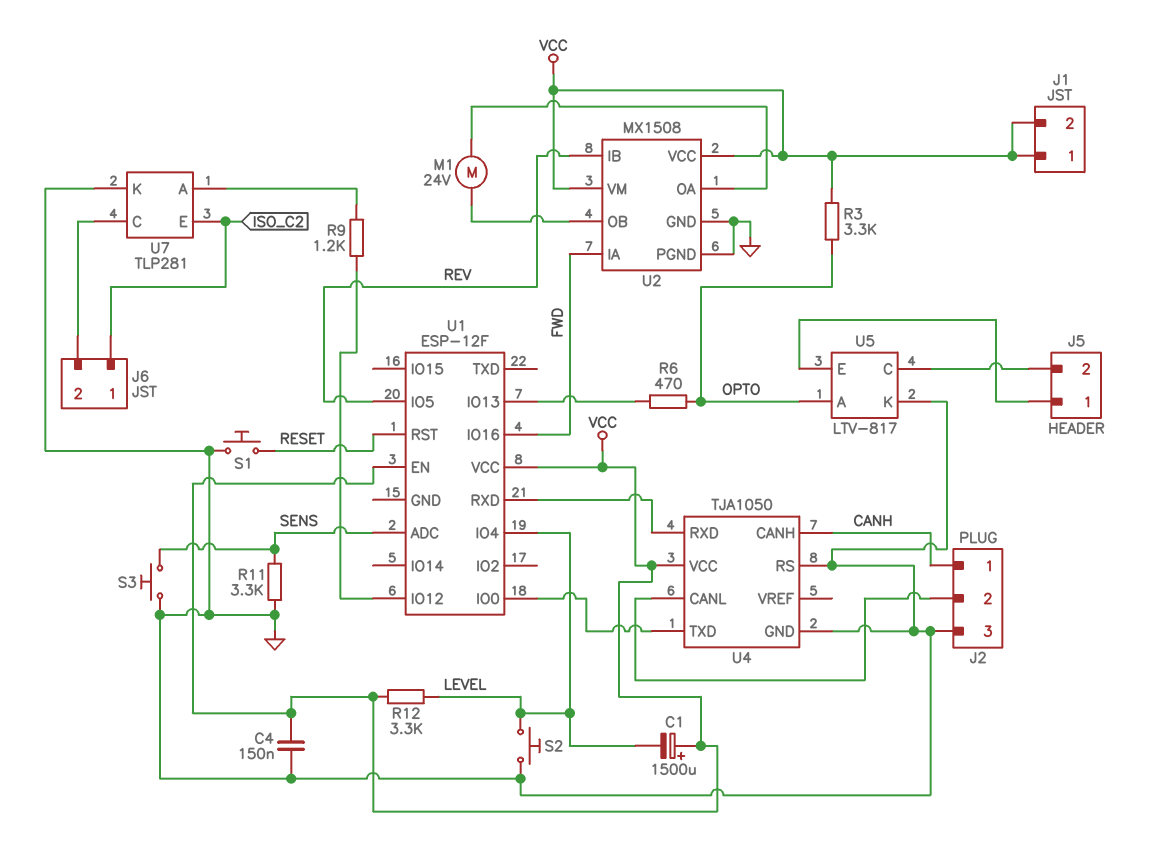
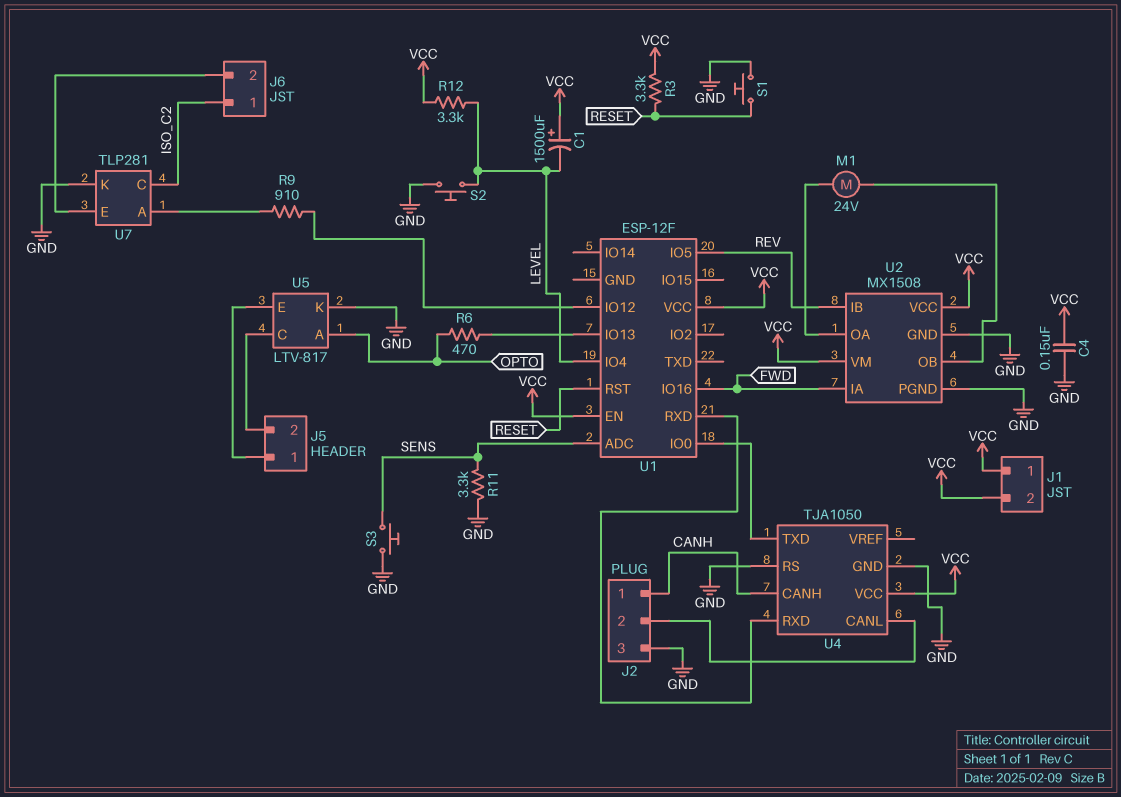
R3: 3.3k (OPTO, VCC) -> 3.3k (RESET, VCC)
R9: 1.2k (U1/IO12, U7/A) -> 910 (U1/IO12, U7/A)
U7 pin C: J6/2 -> ISO_C2
U7 pin E: ISO_C2 -> J6/2

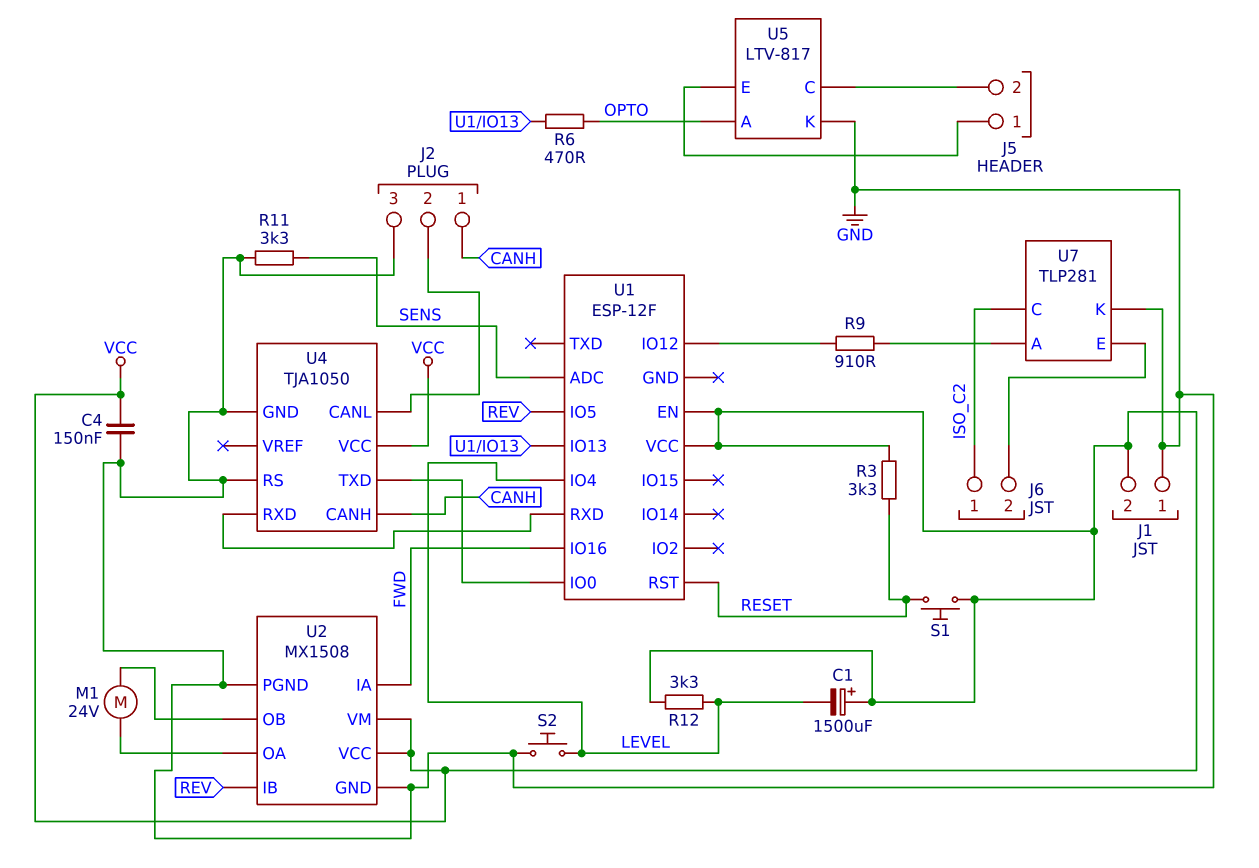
J1 pin 1: VCC -> GND
S1: button (GND, RESET) -> button (RESET, VCC)
S3: button (GND, SENS) -> none

